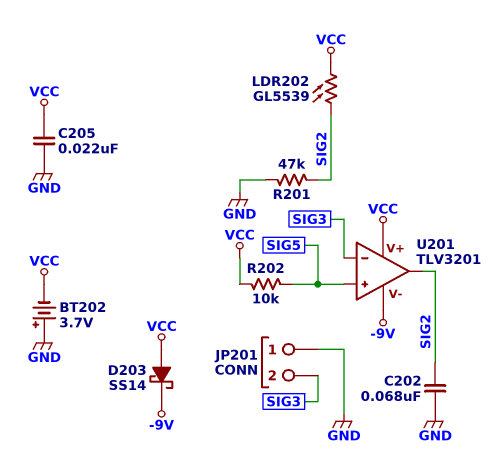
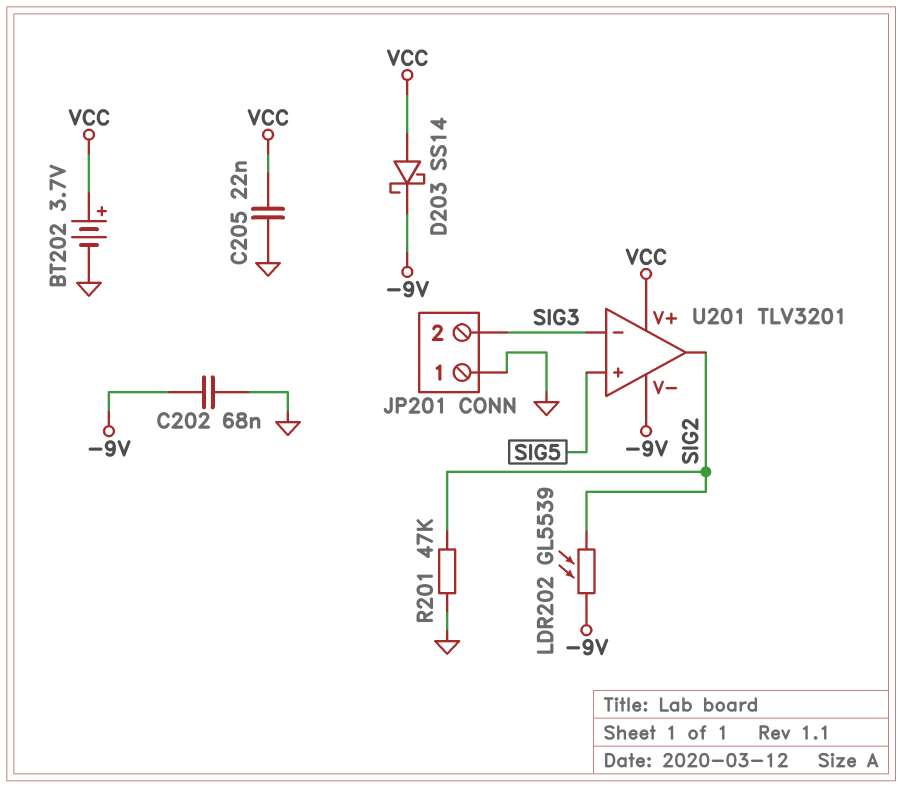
BT202: 3.7V (plus GND, minus VCC) -> 3.7V (plus VCC, minus GND)
C202: 68nF (GND, SIG2) -> 68nF (-9V, GND)
LDR202: GL5539 (SIG2, VCC) -> GL5539 (-9V, SIG2)
R202: 10k (SIG5, VCC) -> none

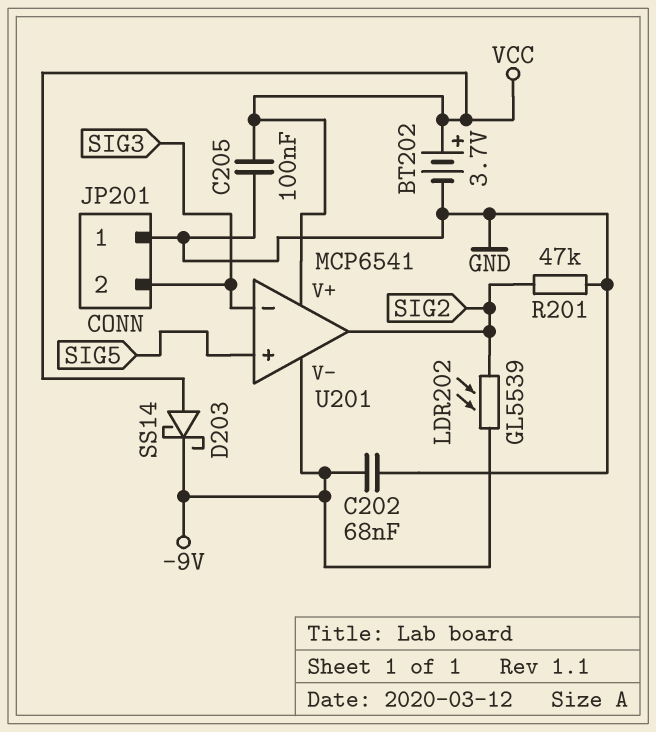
C205: 22nF (GND, VCC) -> 100nF (GND, VCC)
U201: TLV3201 -> MCP6541

